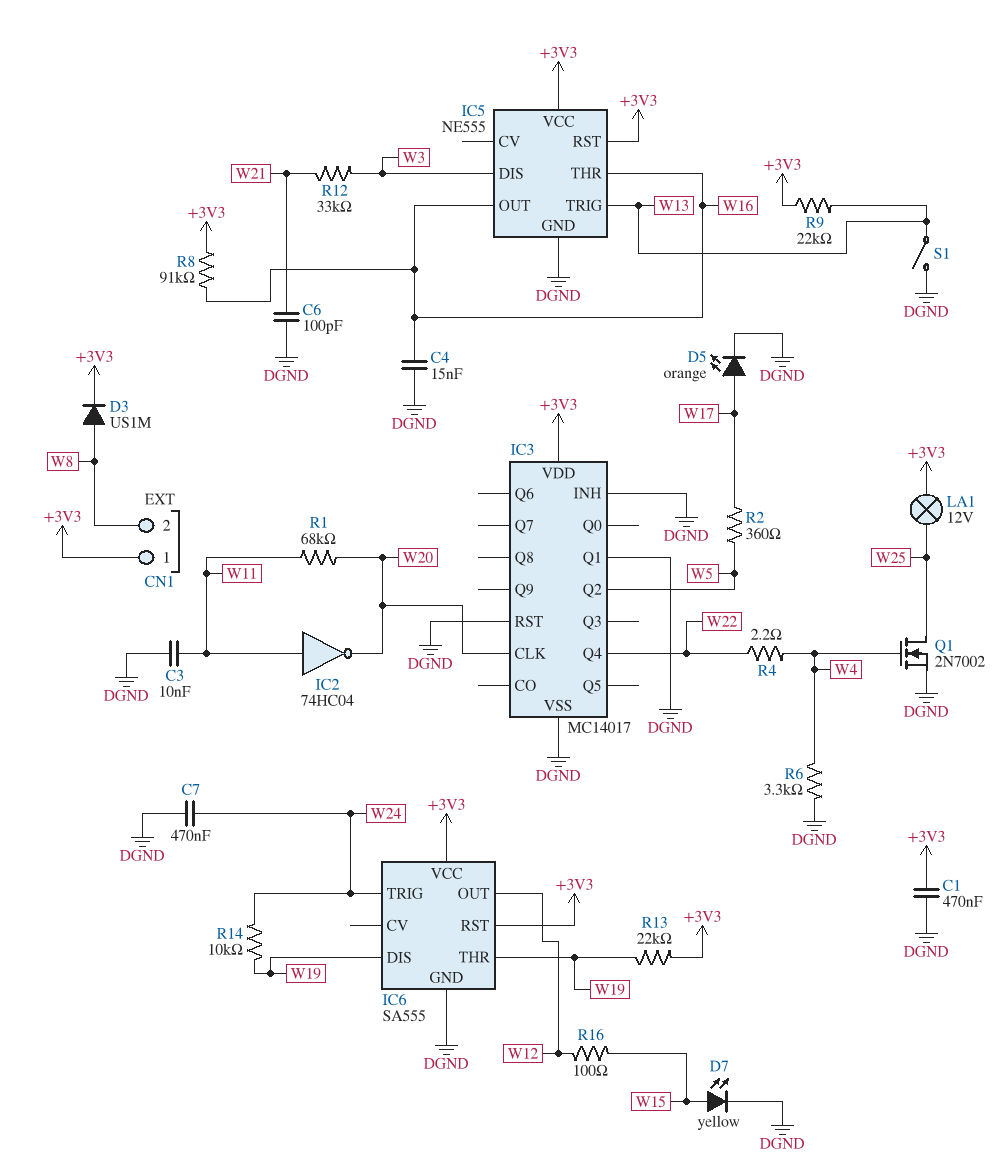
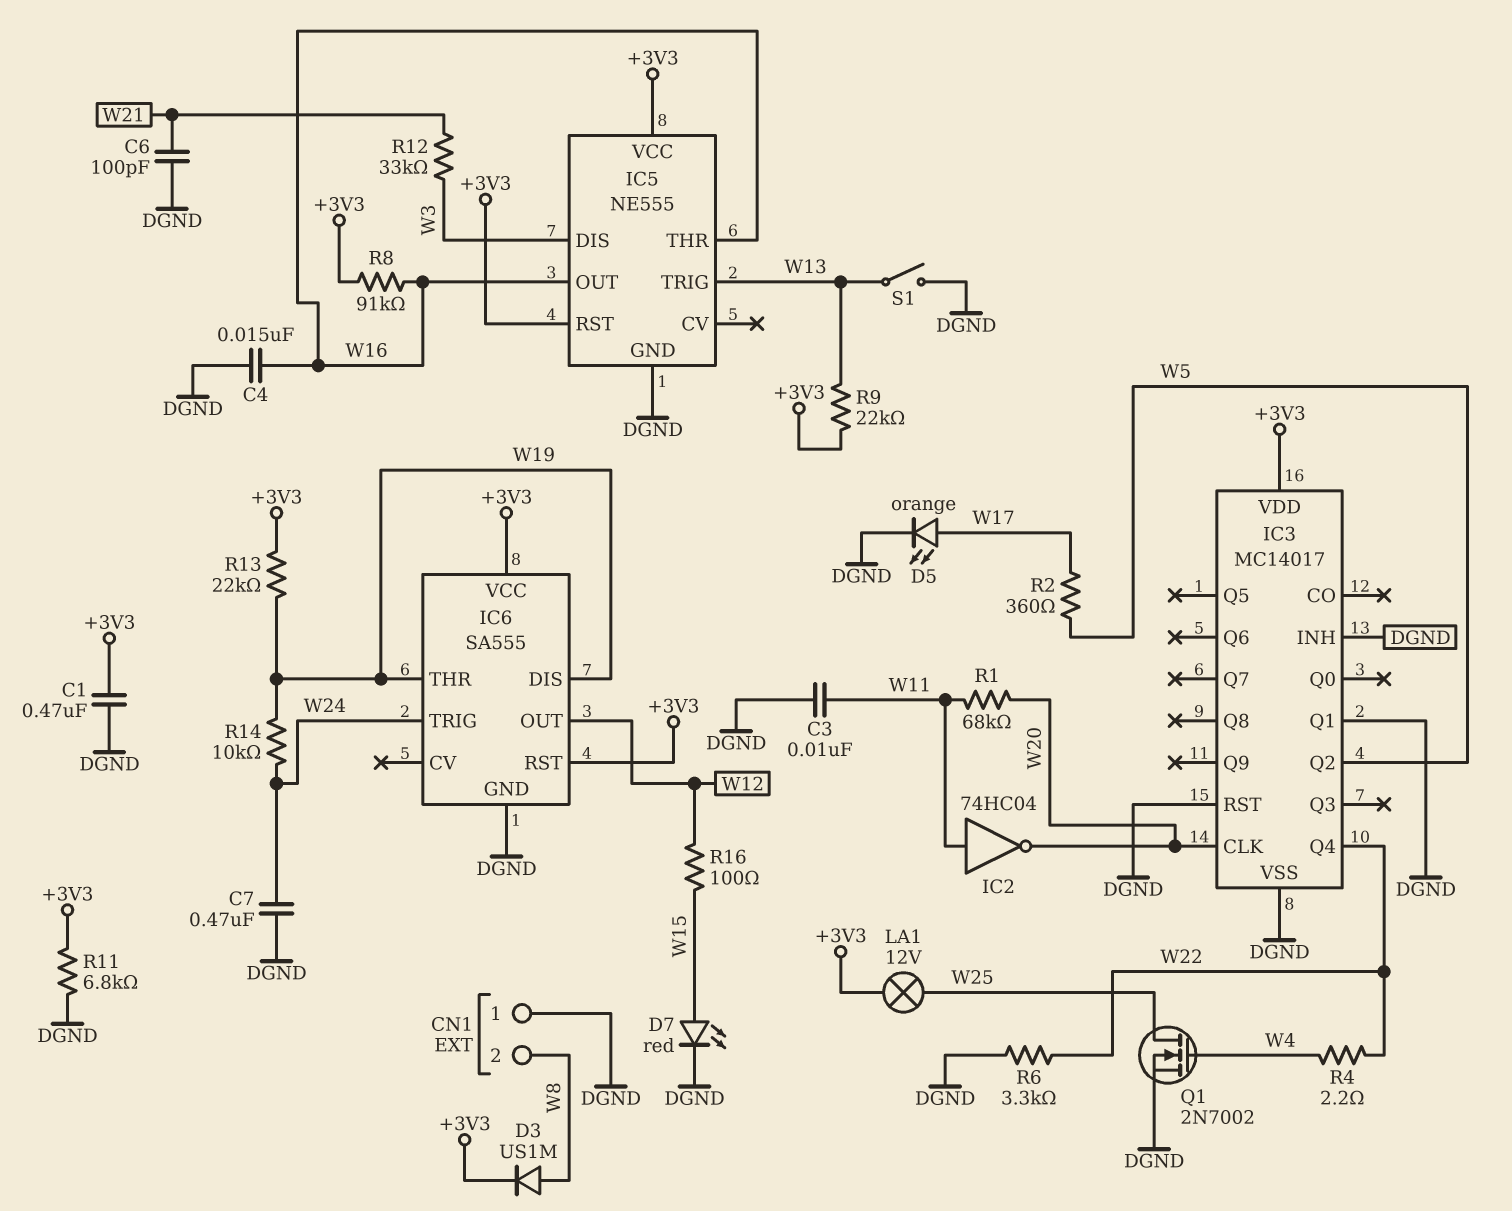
CN1 pin 1: +3V3 -> DGND
D7: LED yellow (A W15, K DGND) -> LED red (A W15, K DGND)
R6: 3.3k (DGND, W4) -> 3.3k (DGND, W22)
R11: none -> 6.8k (+3V3, DGND)

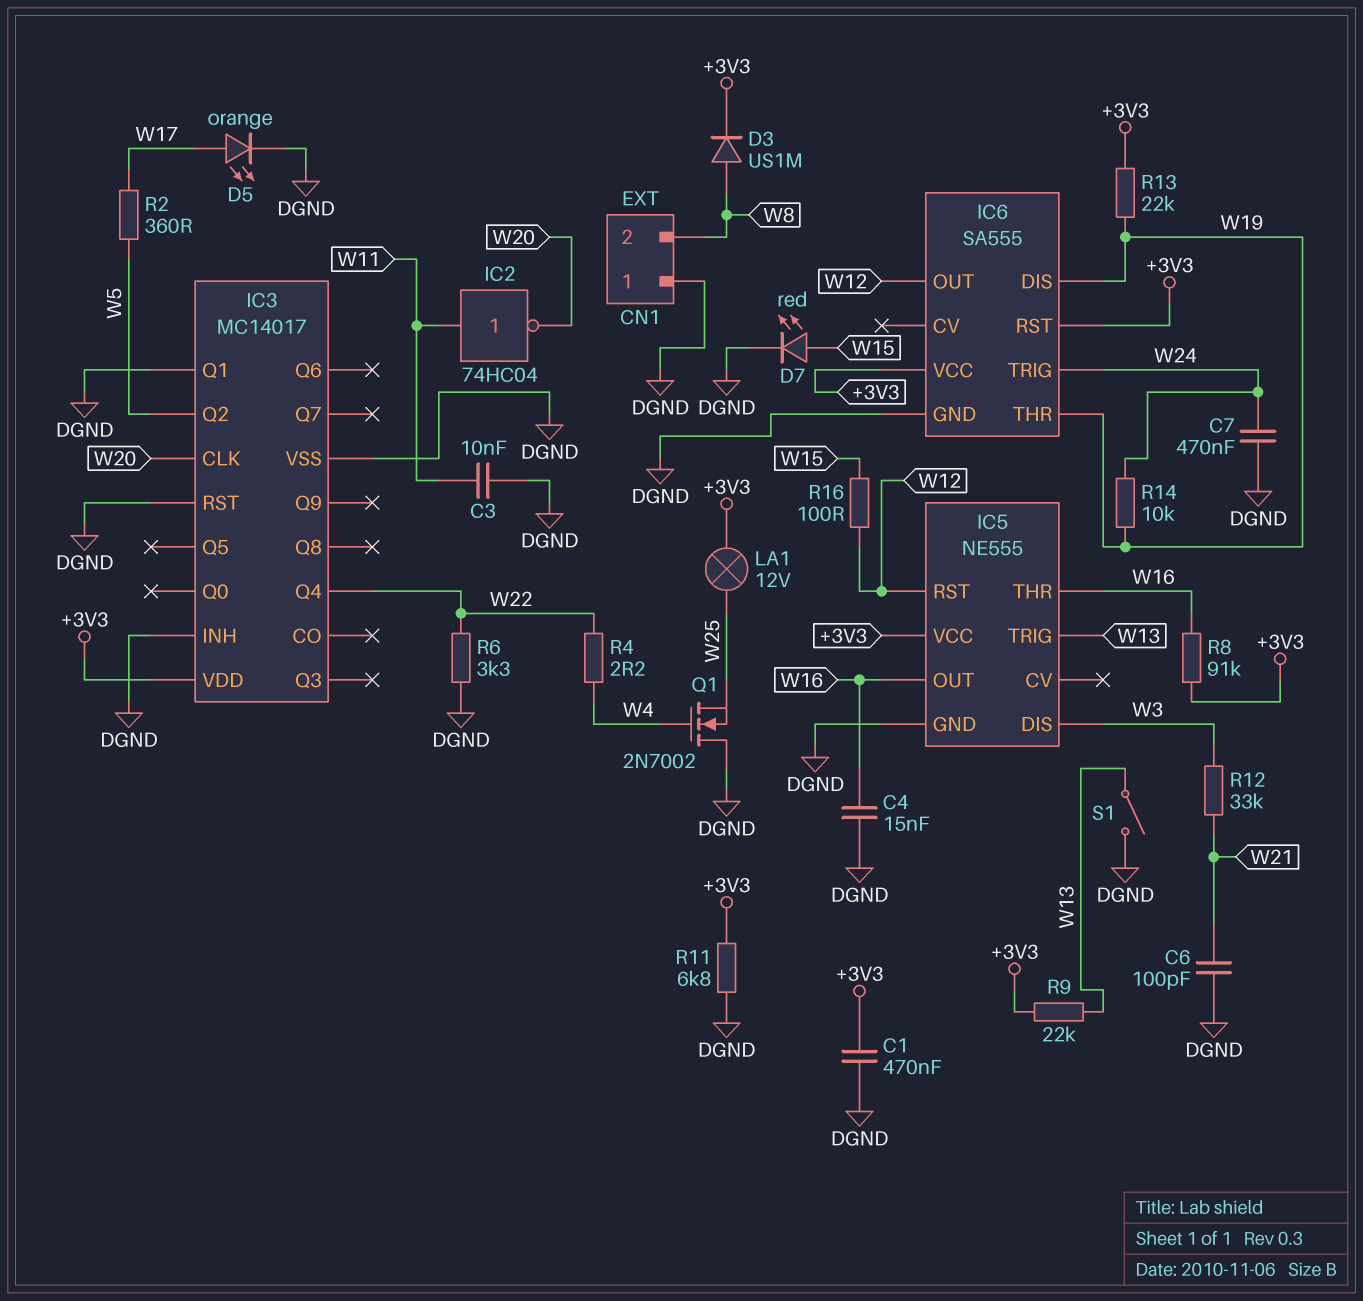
IC5 pin RST: +3V3 -> W12
Q1: NMOS 2N7002 (G W4, D W25, S DGND) -> NMOS 2N7002 (G W4, D DGND, S W25)
R1: 68k (W11, W20) -> none

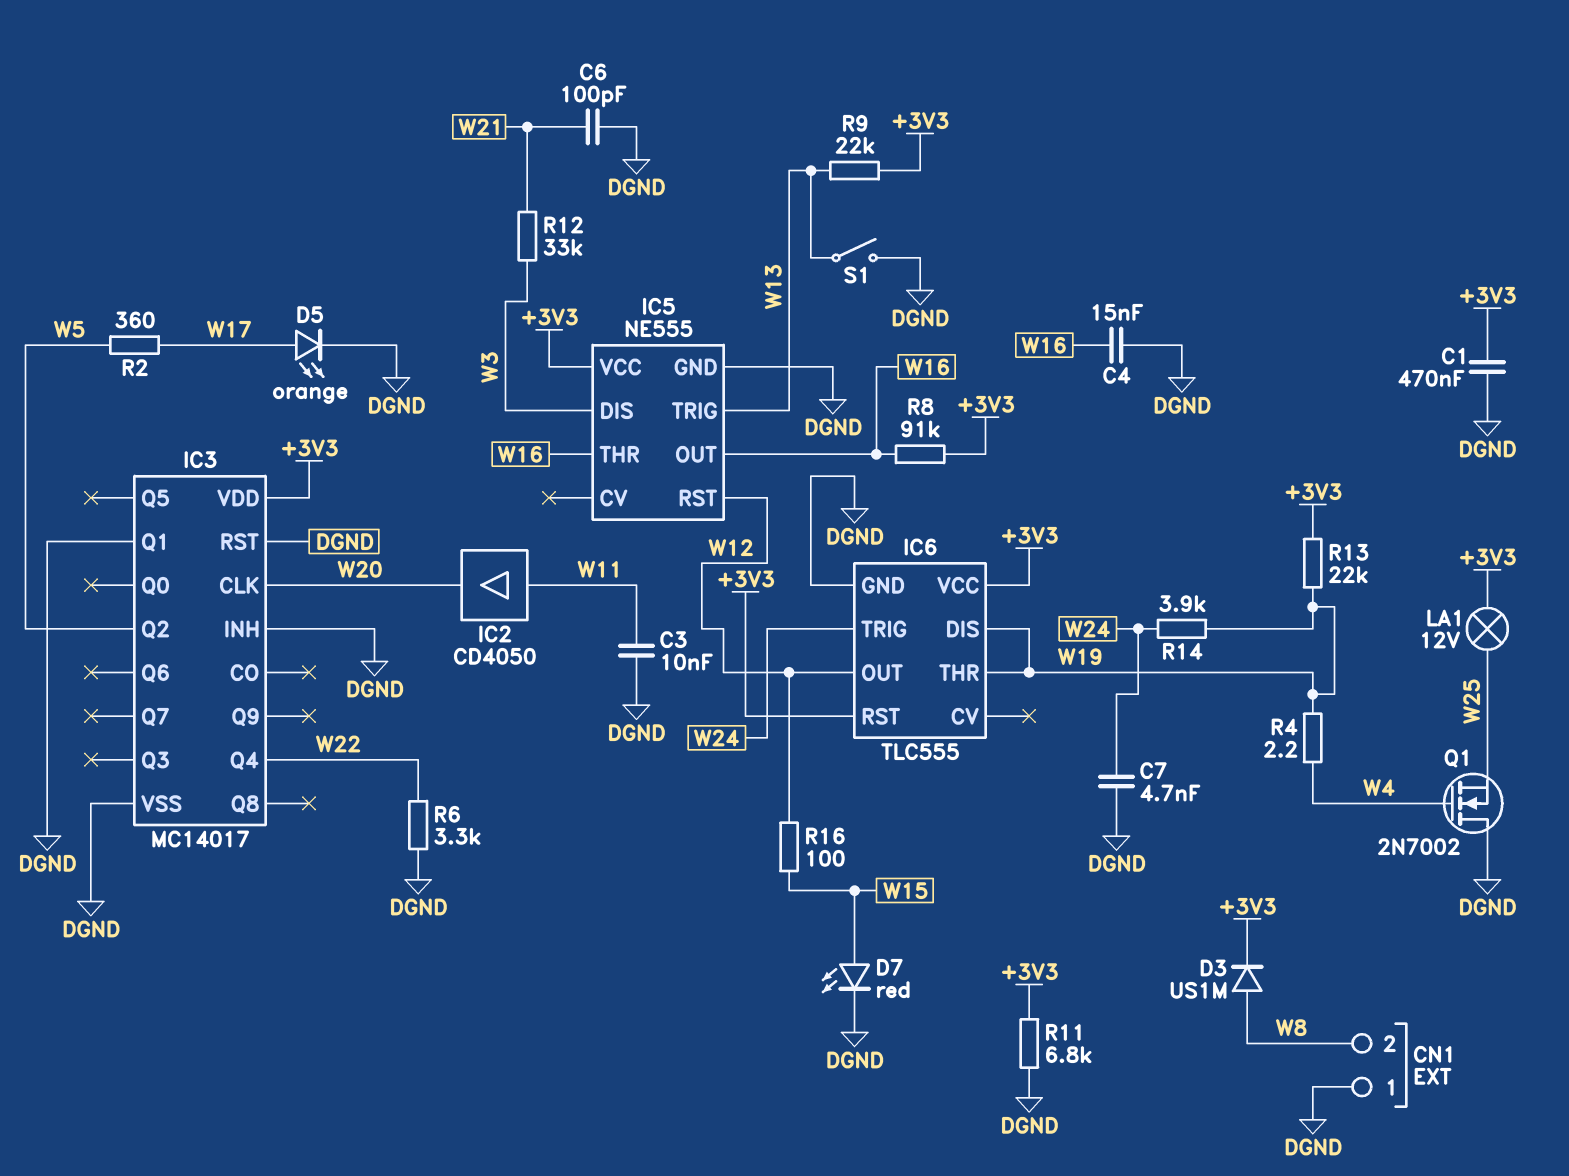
C7: 470nF (DGND, W24) -> 4.7nF (DGND, W24)
IC2: NOT 74HC04 (in W11, out W20) -> buffer CD4050 (in W11, out W20)
IC6: SA555 -> TLC555
R4: 2.2 (W4, W22) -> 2.2 (W4, W19)
R14: 10k (W19, W24) -> 3.9k (W19, W24)

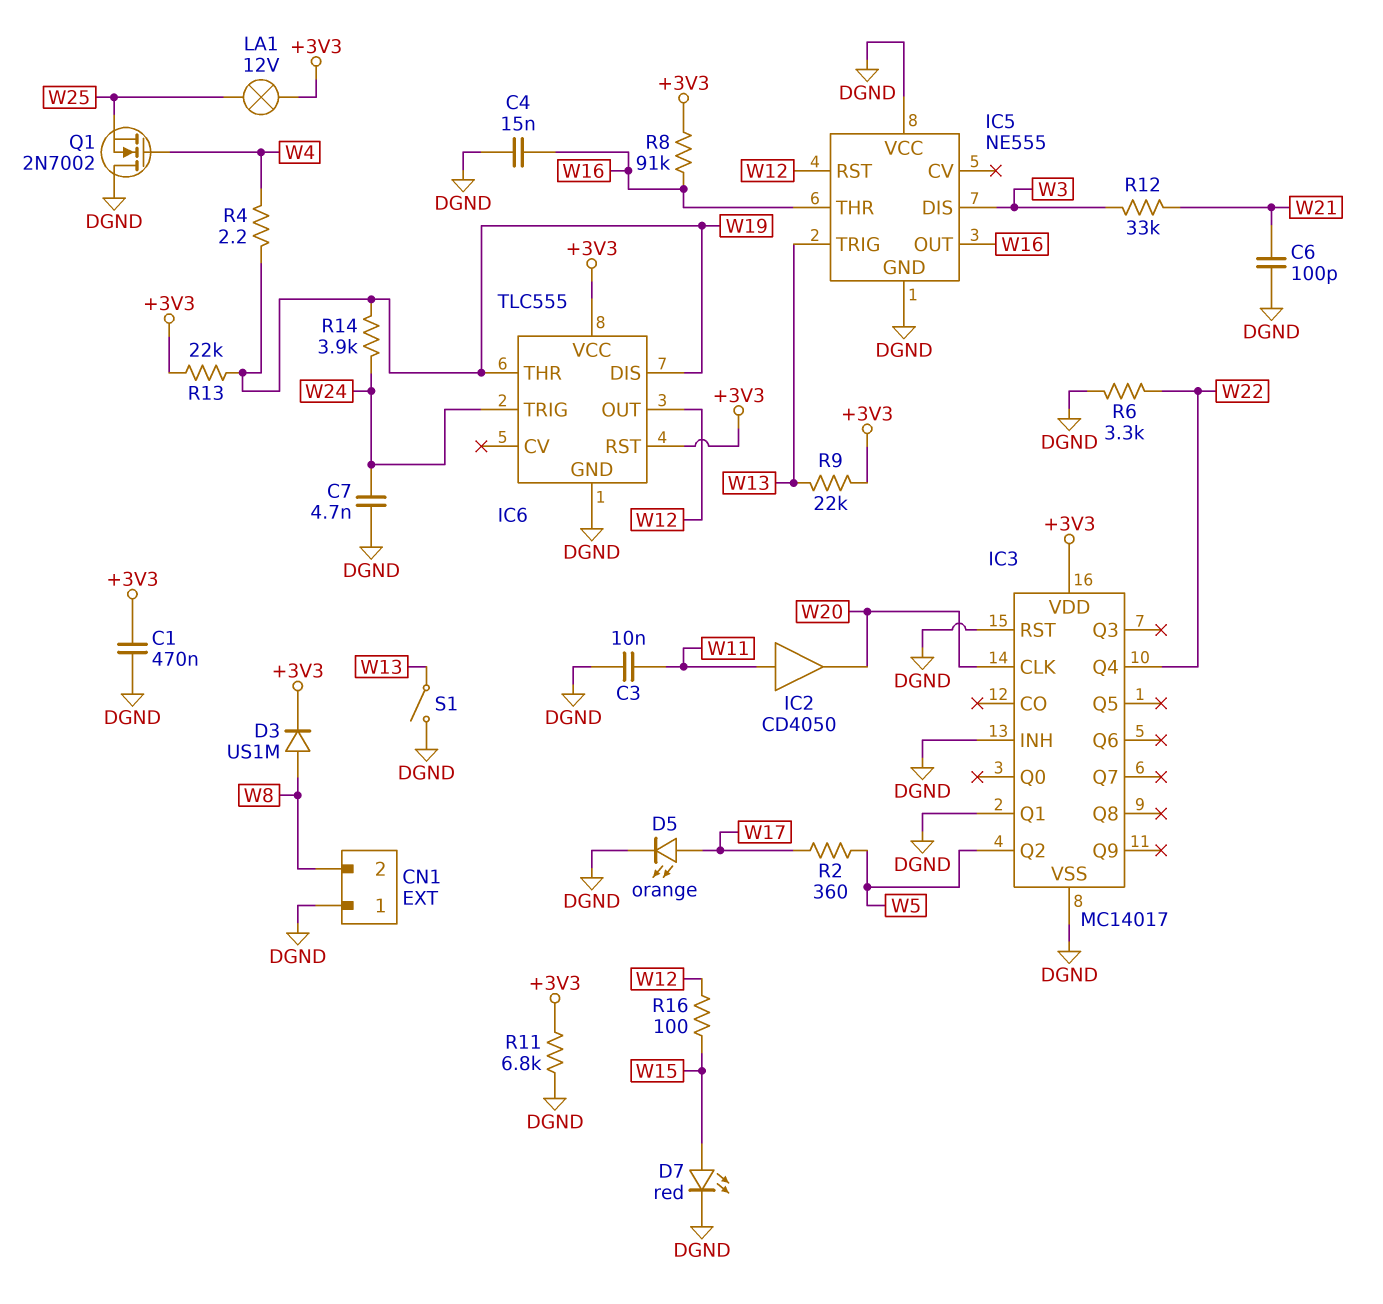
IC5 pin VCC: +3V3 -> DGND

